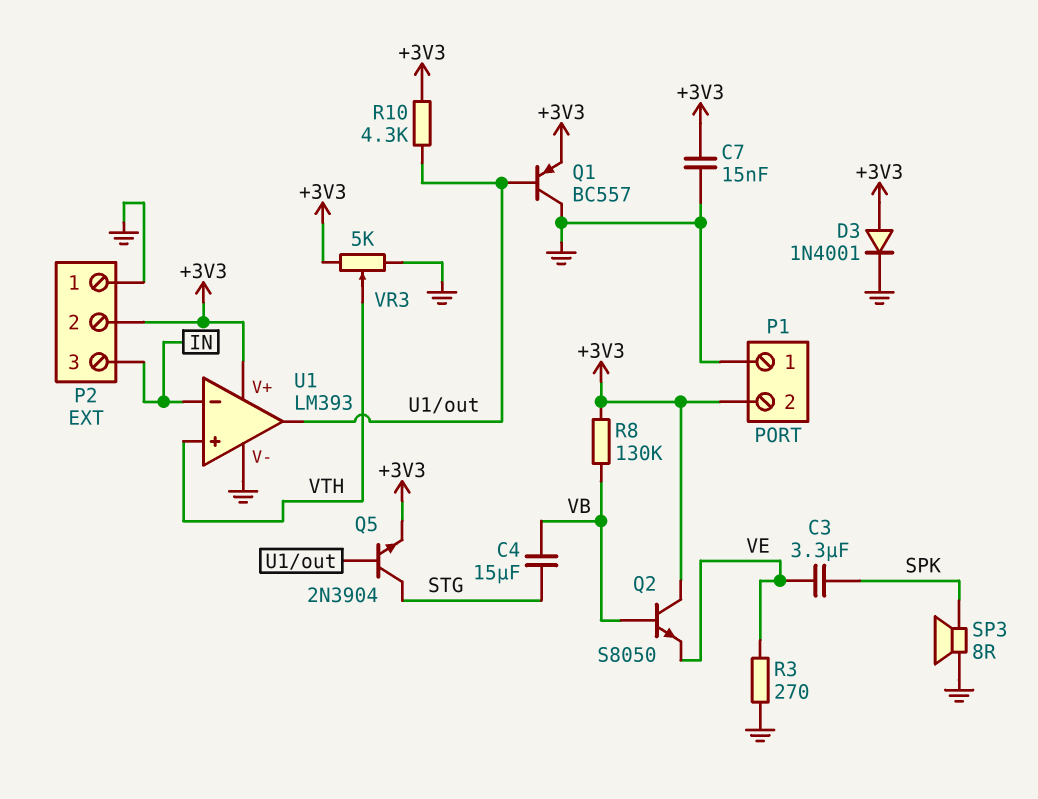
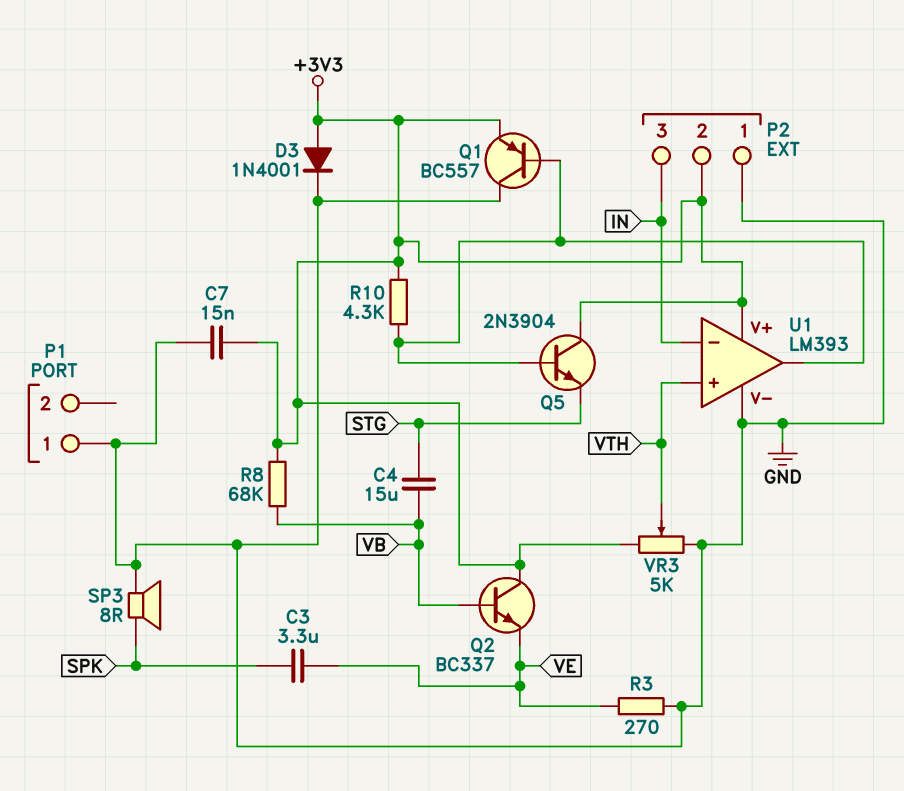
P1 pin 2: +3V3 -> none
Q2: NPN S8050 (B VB, C +3V3, E VE) -> NPN BC337 (B VB, C +3V3, E VE)
Q5: NPN 2N3904 (B U1/out, C STG, E +3V3) -> NPN 2N3904 (B U1/out, C +3V3, E STG)
R8: 130k (+3V3, VB) -> 68k (+3V3, VB)

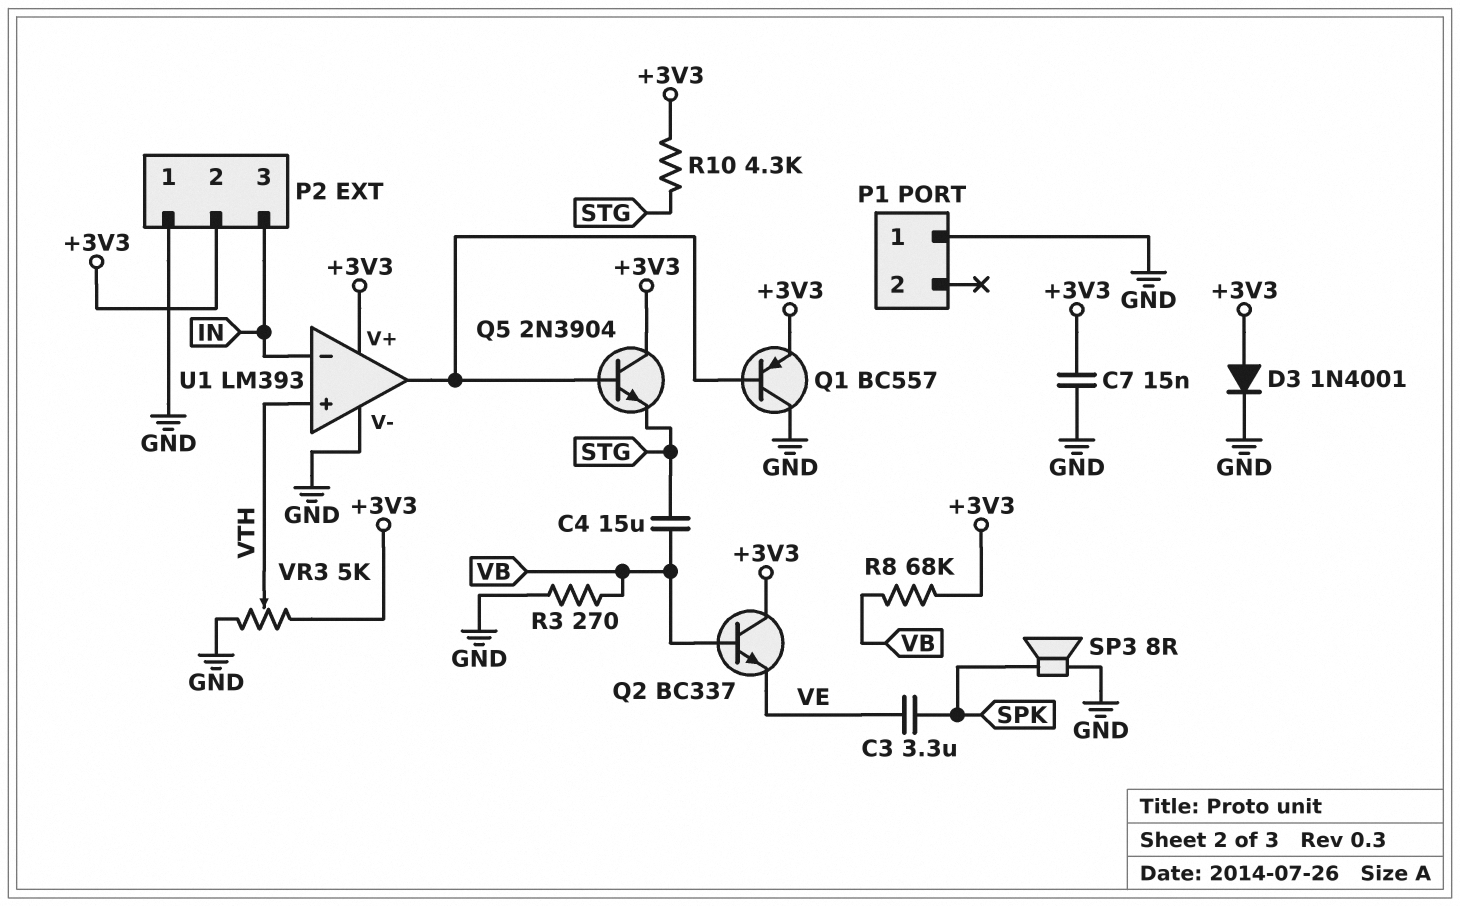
R3: 270 (GND, VE) -> 270 (GND, VB)
R10: 4.3k (+3V3, U1/out) -> 4.3k (+3V3, STG)

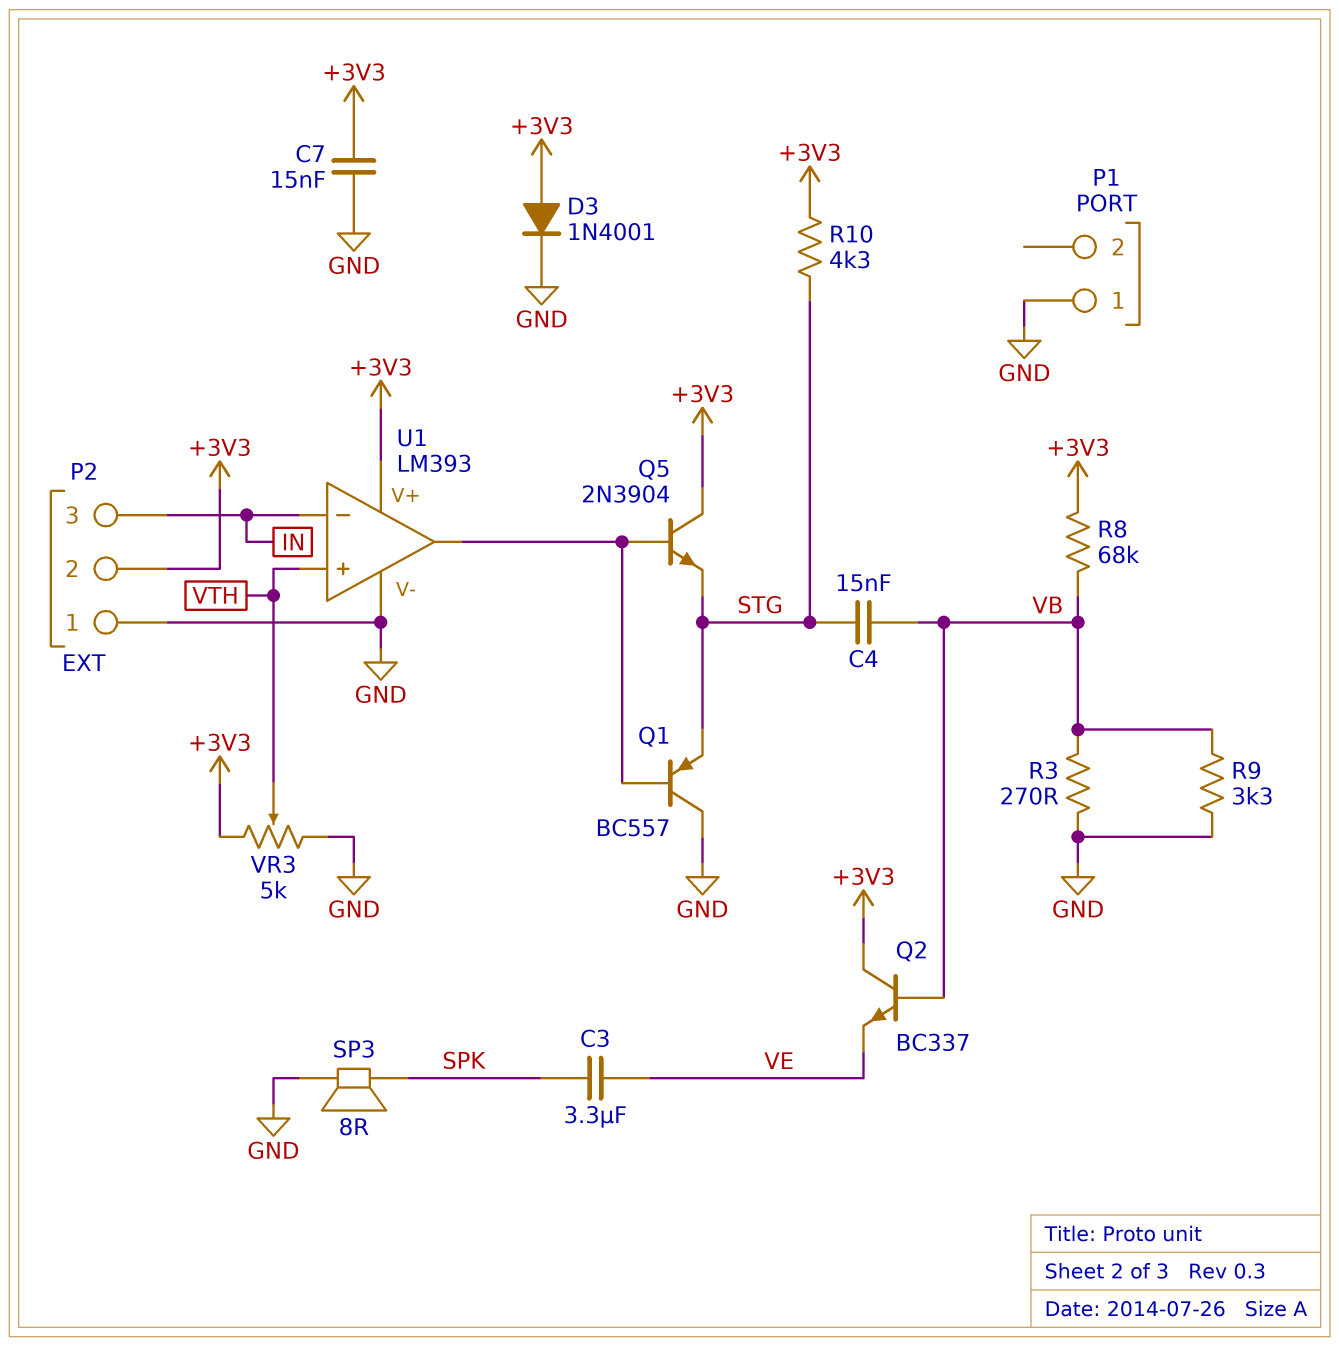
C4: 15uF (STG, VB) -> 15nF (STG, VB)
Q1: PNP BC557 (B U1/out, C GND, E +3V3) -> PNP BC557 (B U1/out, C GND, E STG)
R9: none -> 3.3k (GND, VB)

